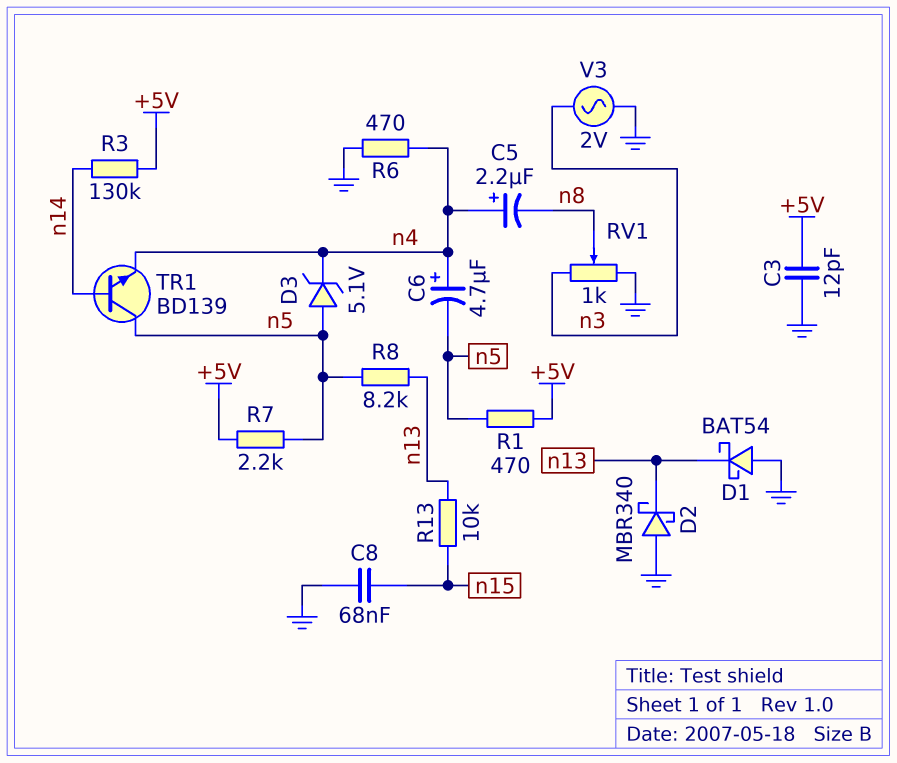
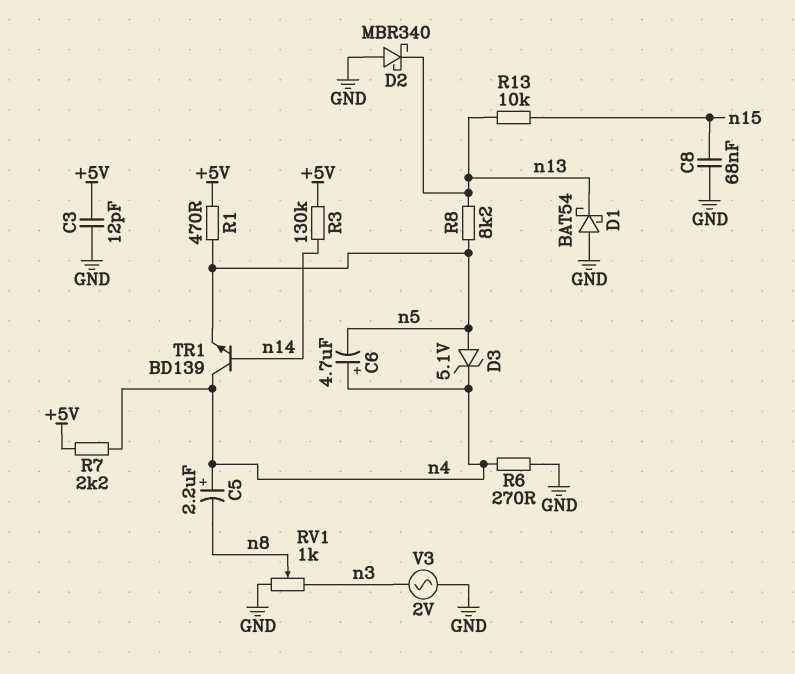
R6: 470 (GND, n4) -> 270 (GND, n4)
R7: 2.2k (+5V, n5) -> 2.2k (+5V, n4)
TR1: NPN BD139 (B n14, C n5, E n4) -> NPN BD139 (B n14, C n4, E n5)

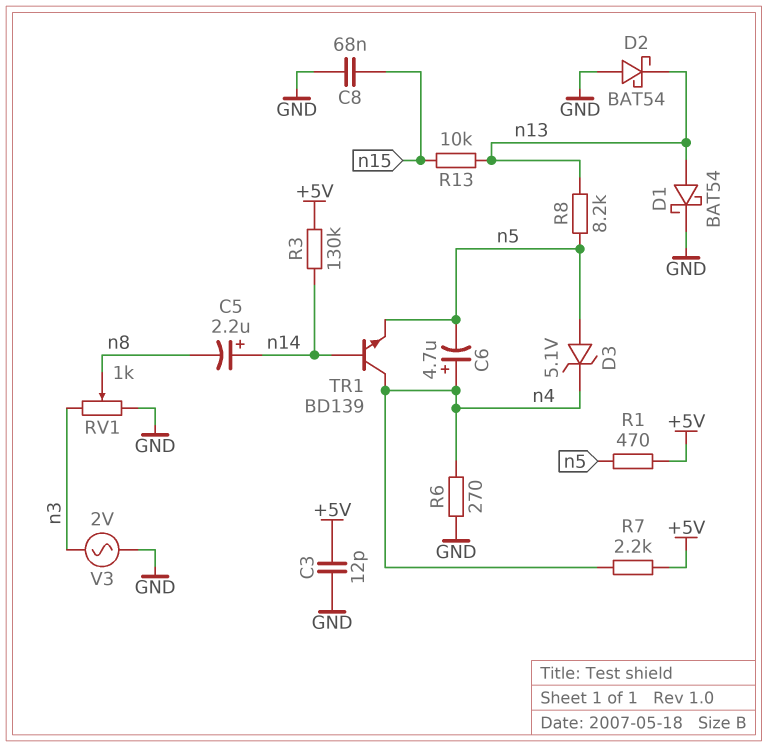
C5: 2.2uF (plus n4, minus n8) -> 2.2uF (plus n14, minus n8)
D1: schottky BAT54 (A GND, K n13) -> schottky BAT54 (A n13, K GND)
D2: schottky MBR340 (A GND, K n13) -> schottky BAT54 (A GND, K n13)

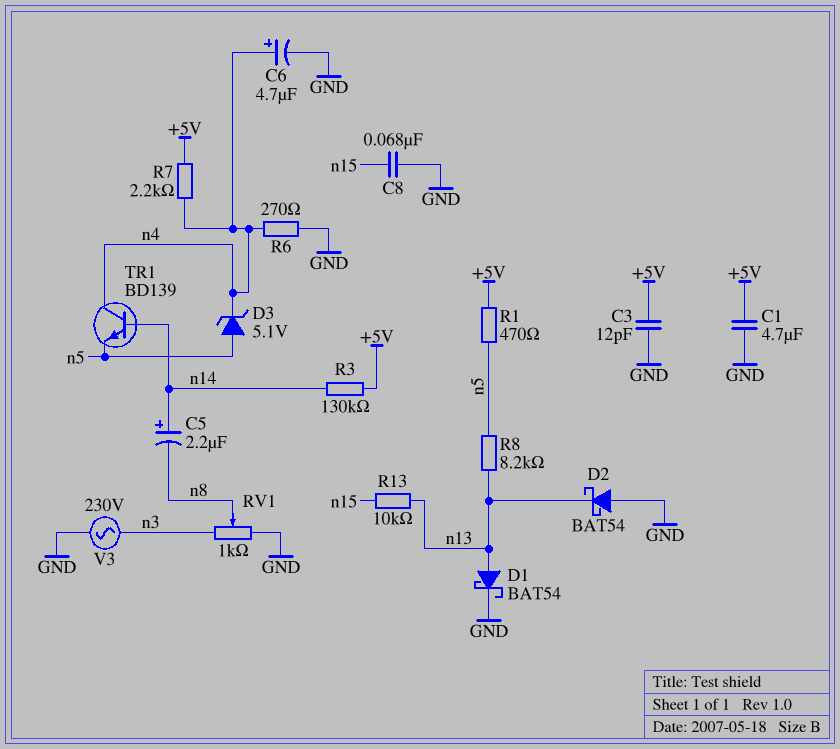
C1: none -> 4.7uF (+5V, GND)
C6: 4.7uF (plus n4, minus n5) -> 4.7uF (plus n4, minus GND)
V3: AC 2V (GND, n3) -> AC 230V (GND, n3)

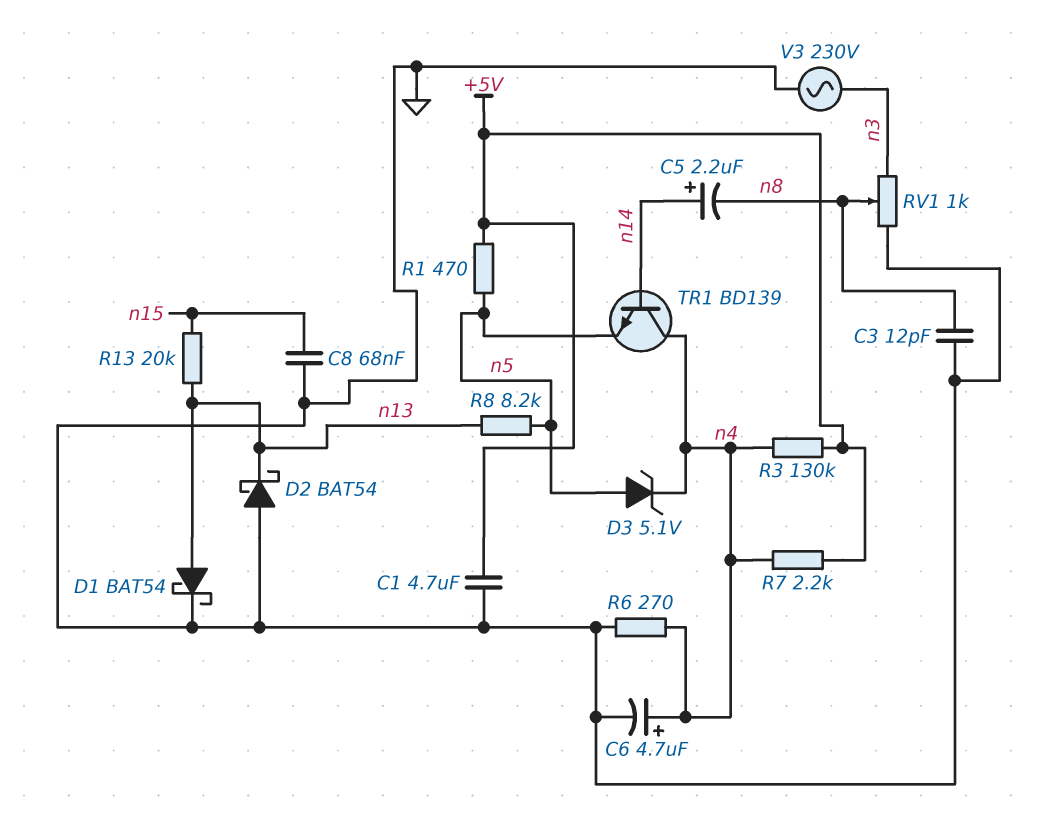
C3: 12pF (+5V, GND) -> 12pF (GND, n8)
R3: 130k (+5V, n14) -> 130k (+5V, n4)
R13: 10k (n13, n15) -> 20k (n13, n15)

